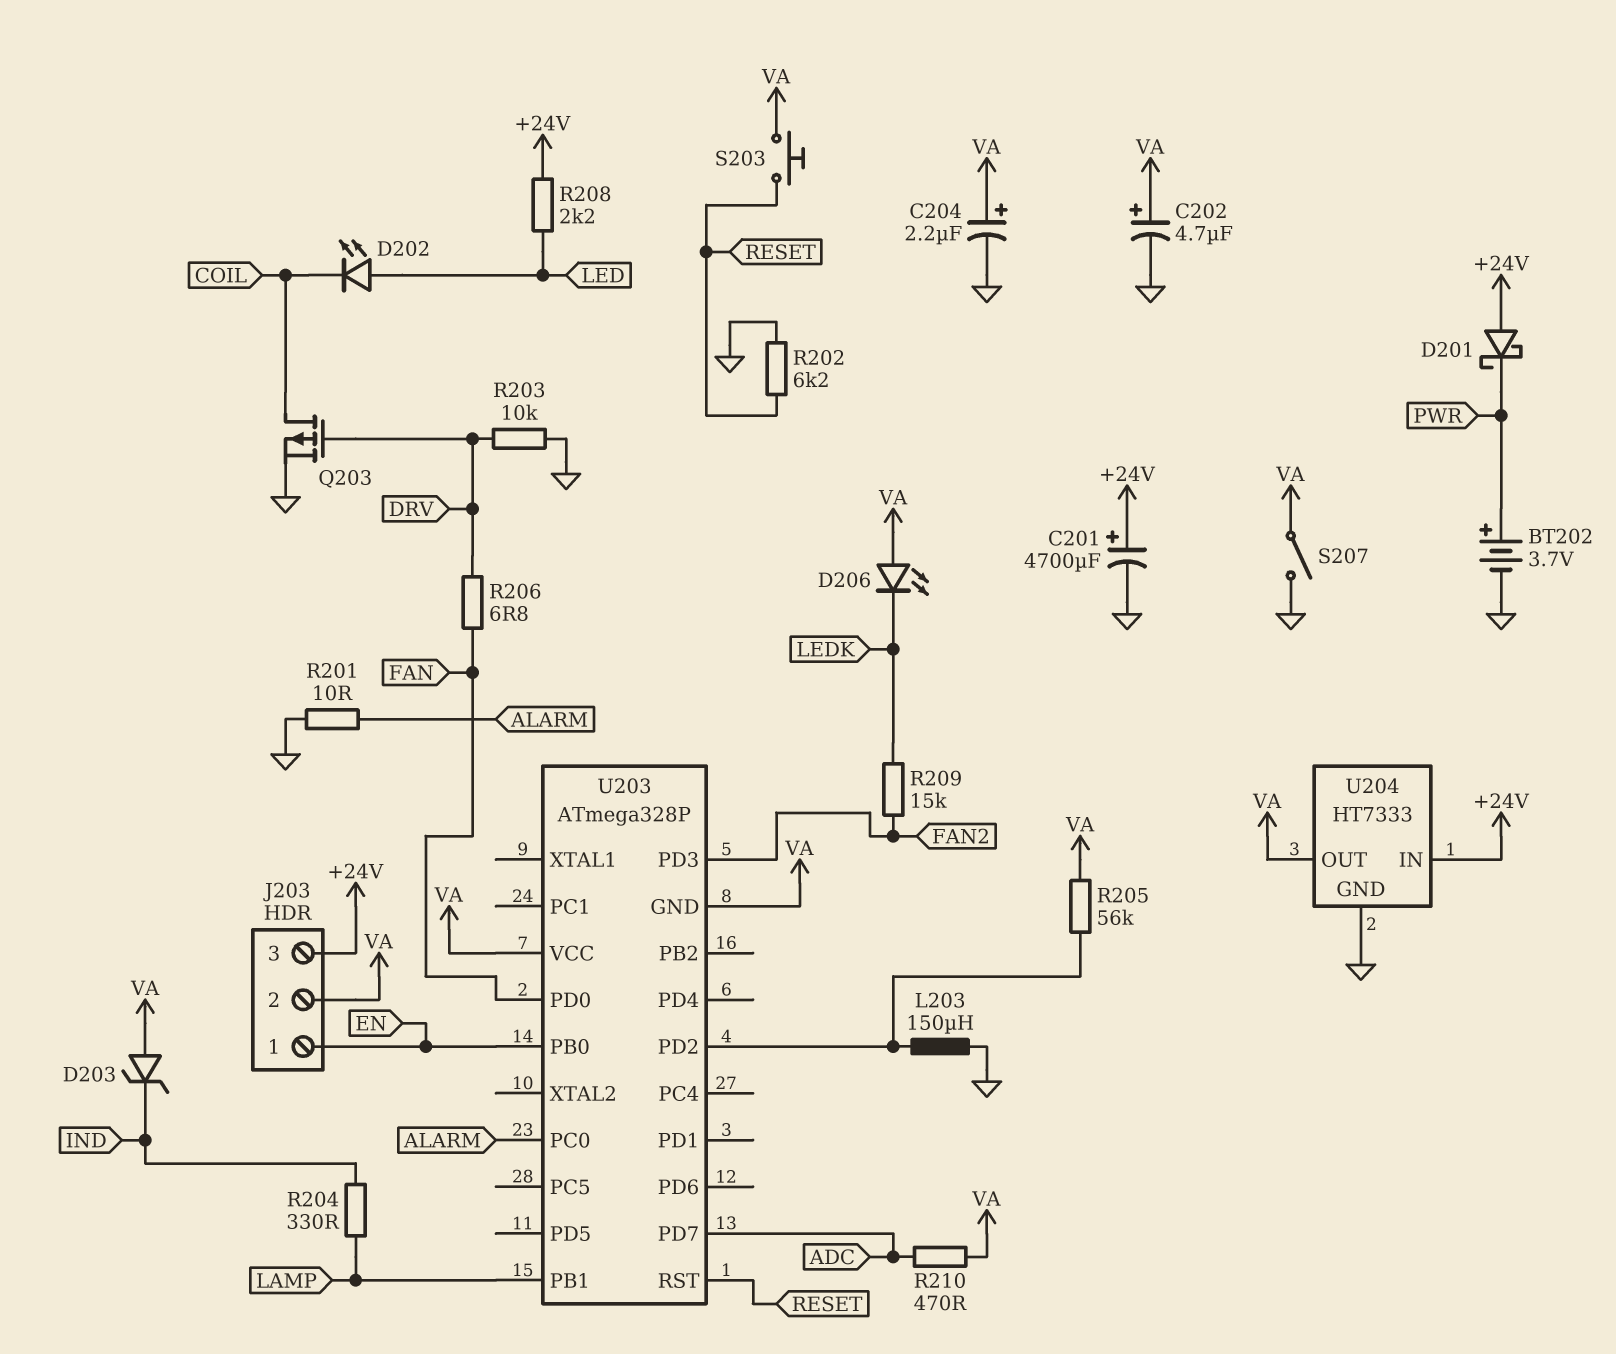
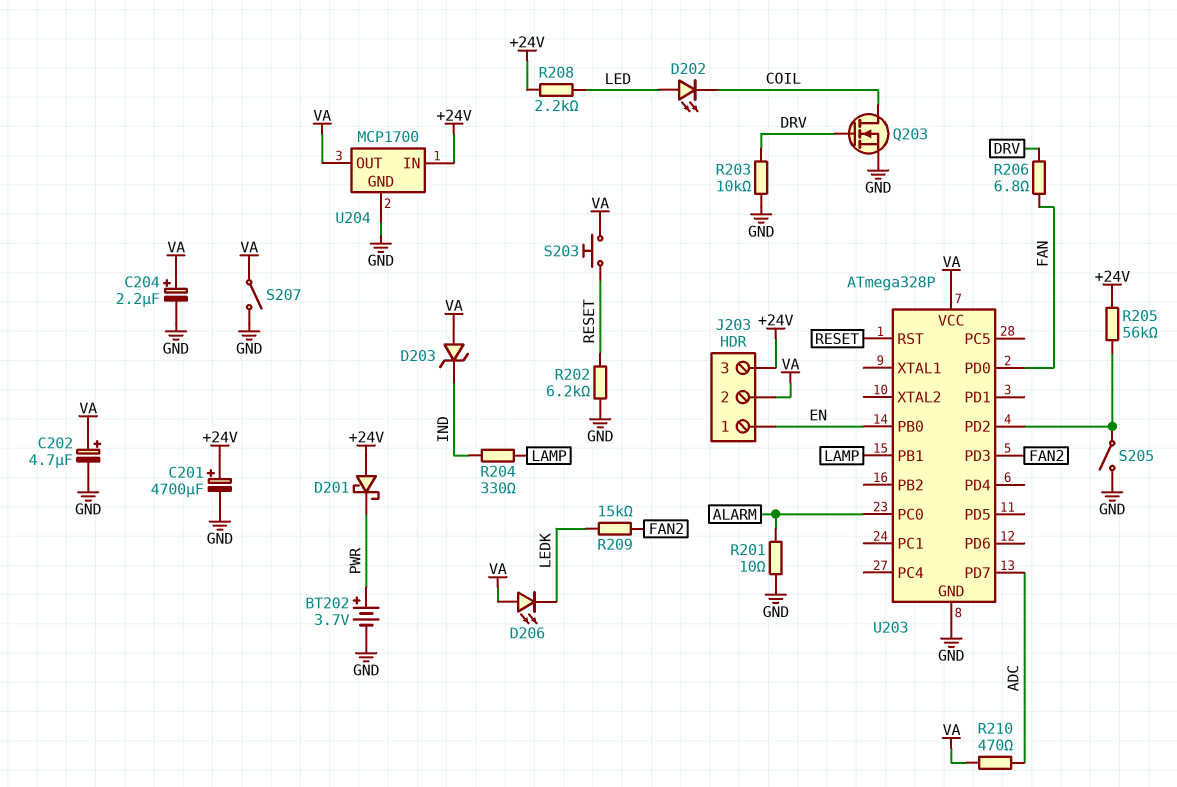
L203: 150uH (GND, U203/PD2) -> none
Q203: PMOS (G DRV, D COIL, S GND) -> NMOS (G DRV, D COIL, S GND)
R205: 56k (U203/PD2, VA) -> 56k (+24V, U203/PD2)
S205: none -> switch (GND, U203/PD2)
U203 pin GND: VA -> GND
U204: HT7333 -> MCP1700

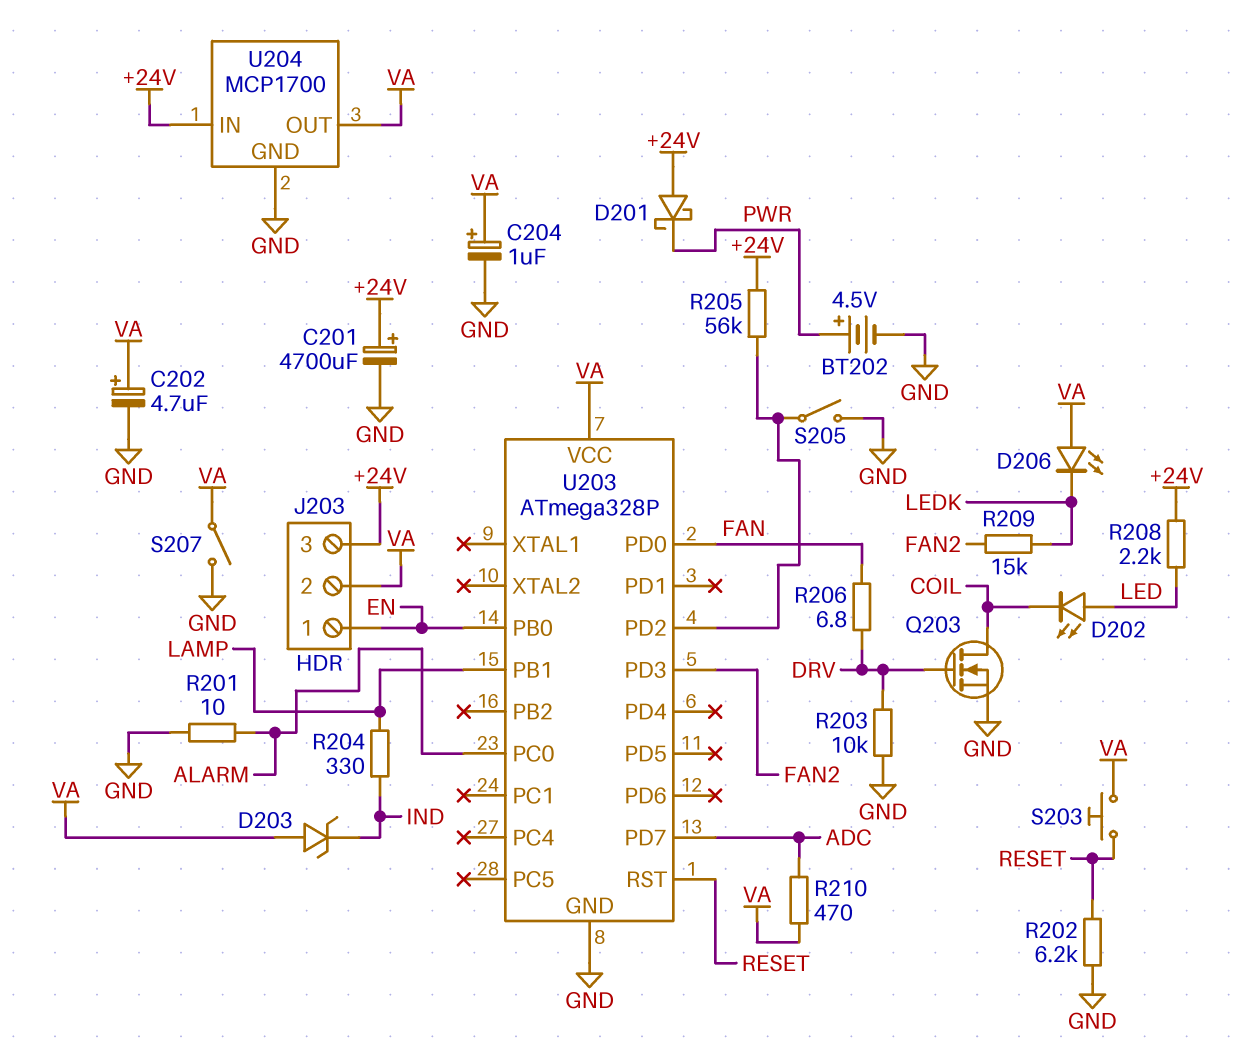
BT202: 3.7V (plus PWR, minus GND) -> 4.5V (plus PWR, minus GND)
C204: 2.2uF (plus VA, minus GND) -> 1uF (plus VA, minus GND)

